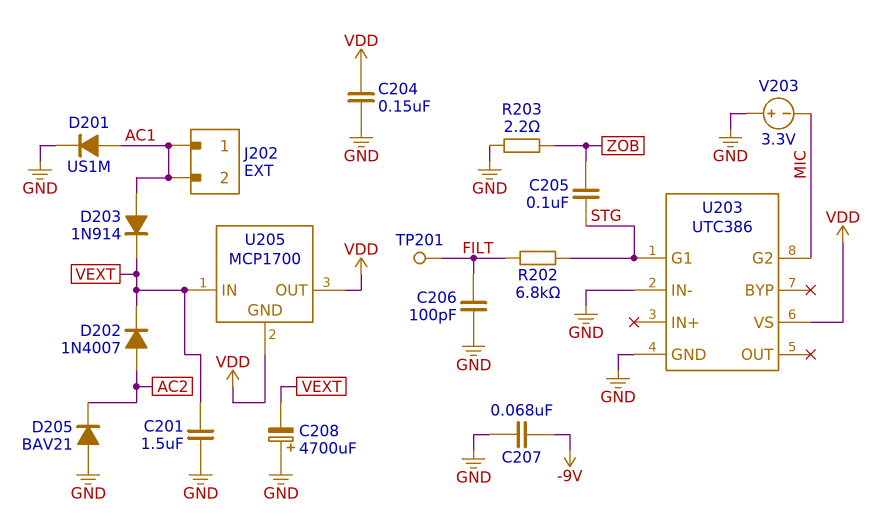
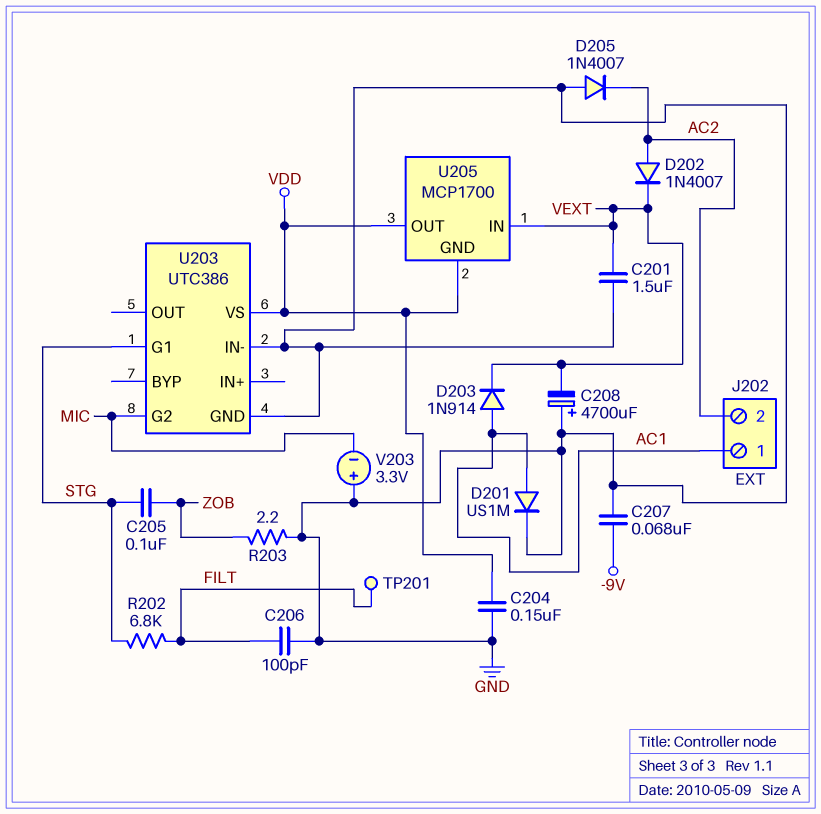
D205: diode BAV21 (A GND, K AC2) -> diode 1N4007 (A GND, K AC2)
J202 pin 2: AC1 -> AC2

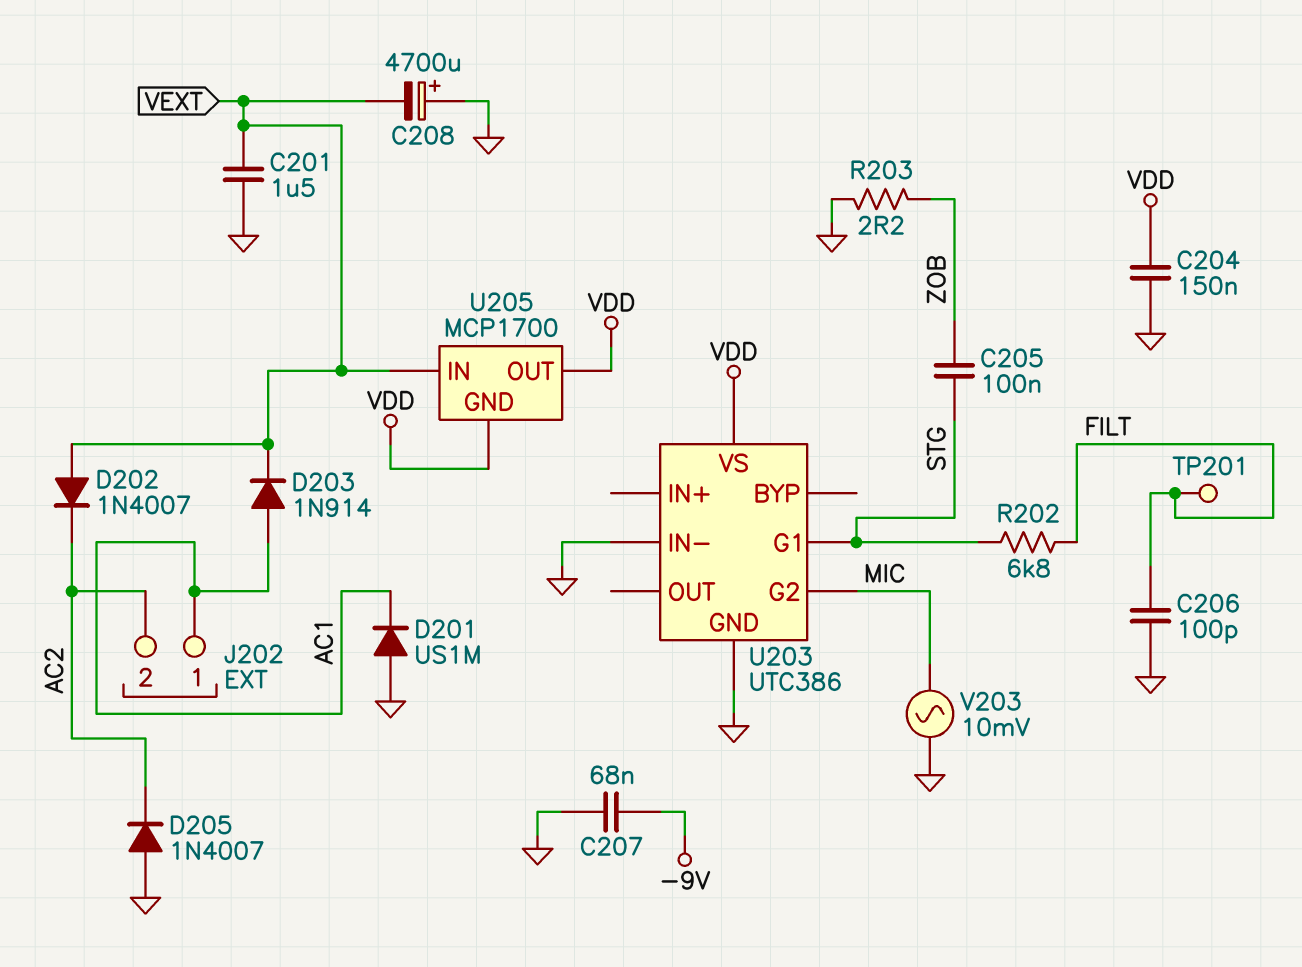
D201: diode US1M (A AC1, K GND) -> diode US1M (A GND, K AC1)
D202: diode 1N4007 (A AC2, K VEXT) -> diode 1N4007 (A VEXT, K AC2)
V203: 3.3V (plus GND, minus MIC) -> AC 10mV (GND, MIC)

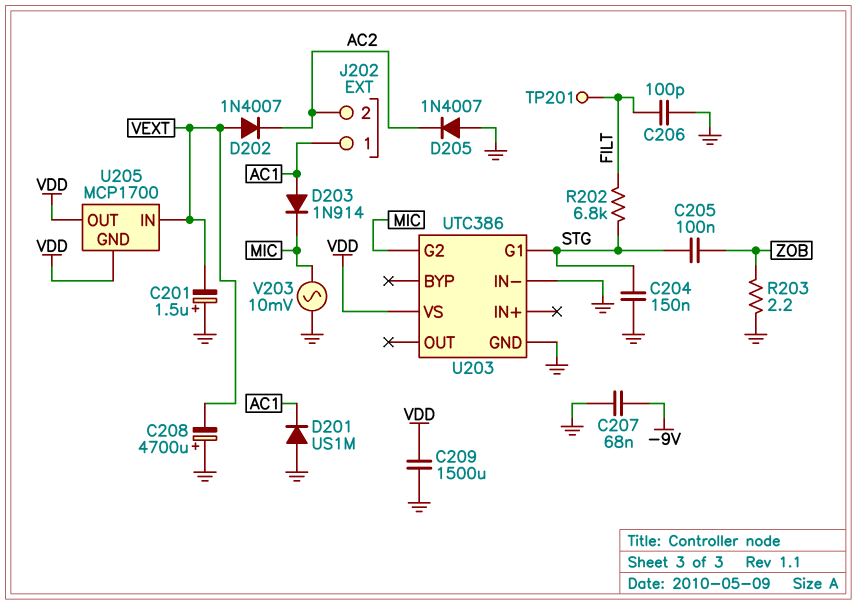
C201: 1.5uF (GND, VEXT) -> 1.5uF (plus GND, minus VEXT)
C204: 150nF (GND, VDD) -> 150nF (GND, STG)
C209: none -> 1500uF (GND, VDD)
D203: diode 1N914 (A AC1, K VEXT) -> diode 1N914 (A AC1, K MIC)

